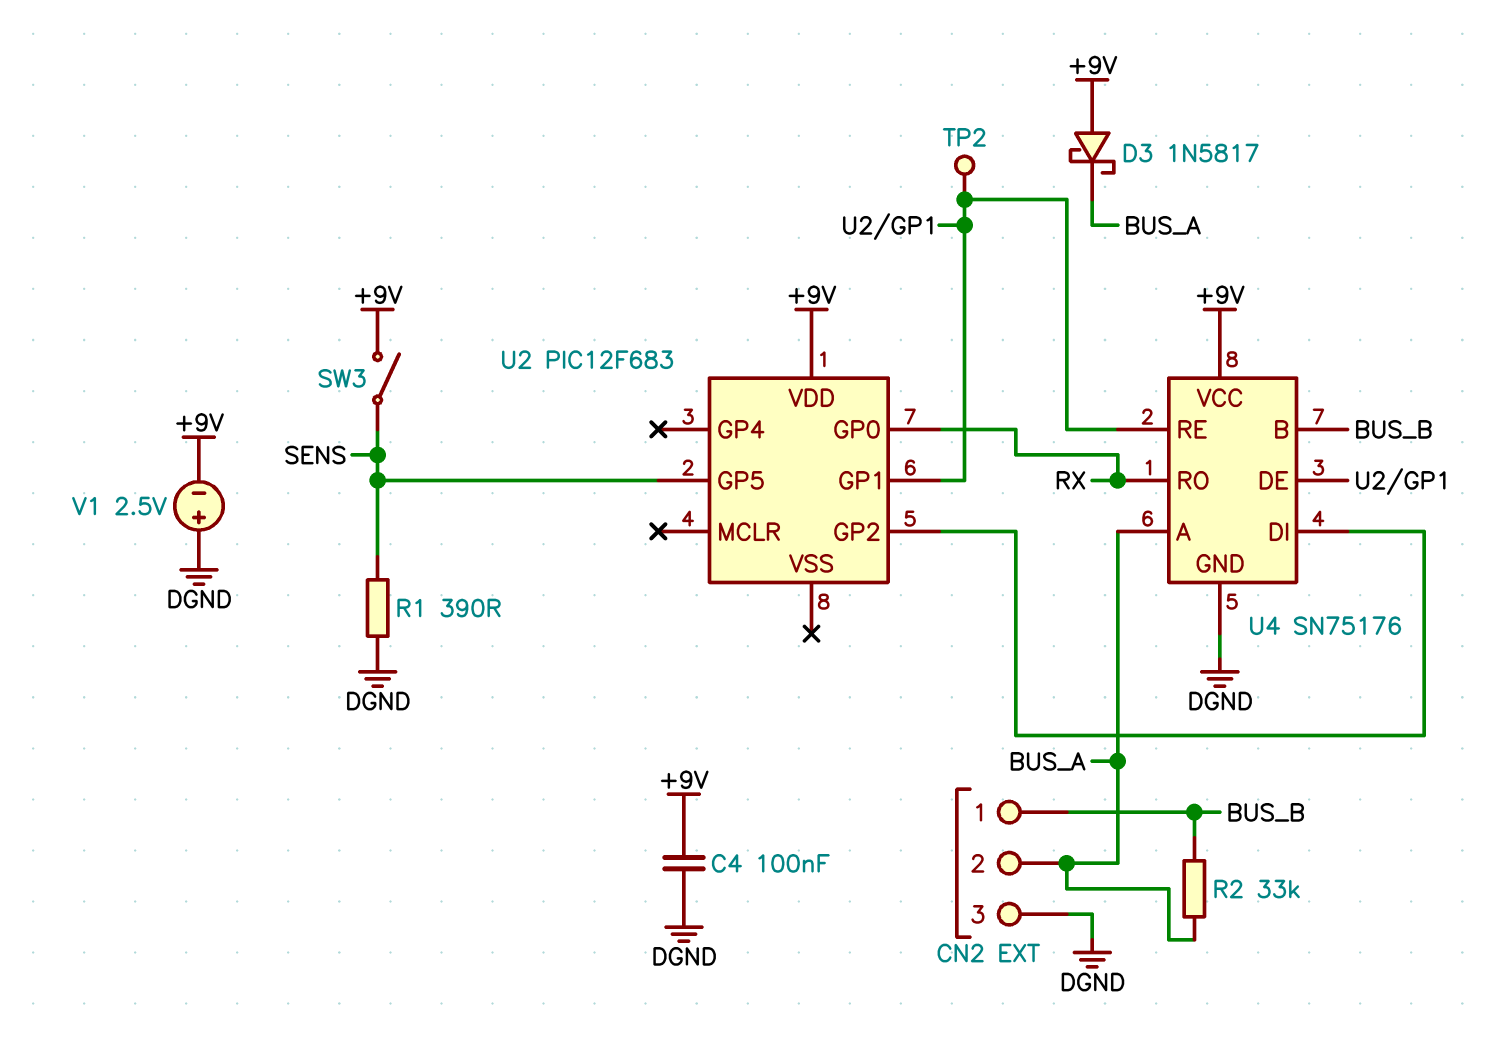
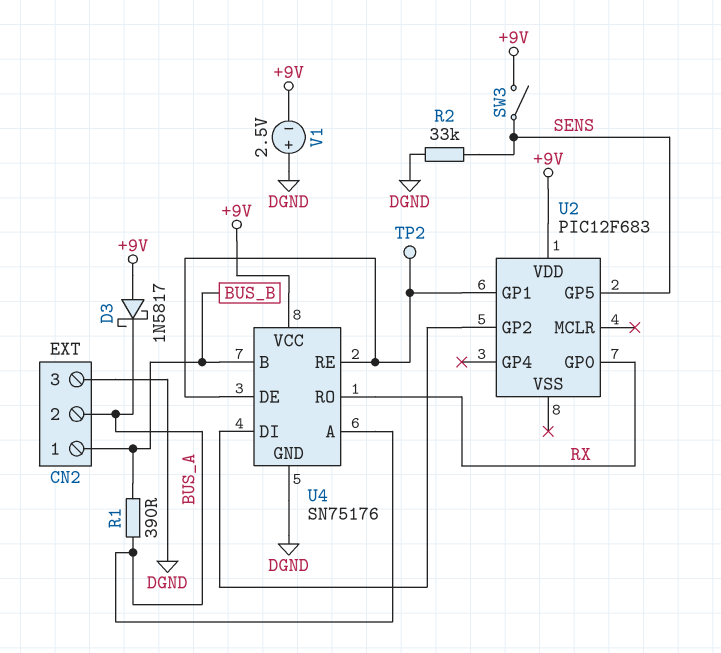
C4: 100nF (+9V, DGND) -> none
R1: 390 (DGND, SENS) -> 390 (BUS_A, BUS_B)
R2: 33k (BUS_A, BUS_B) -> 33k (DGND, SENS)

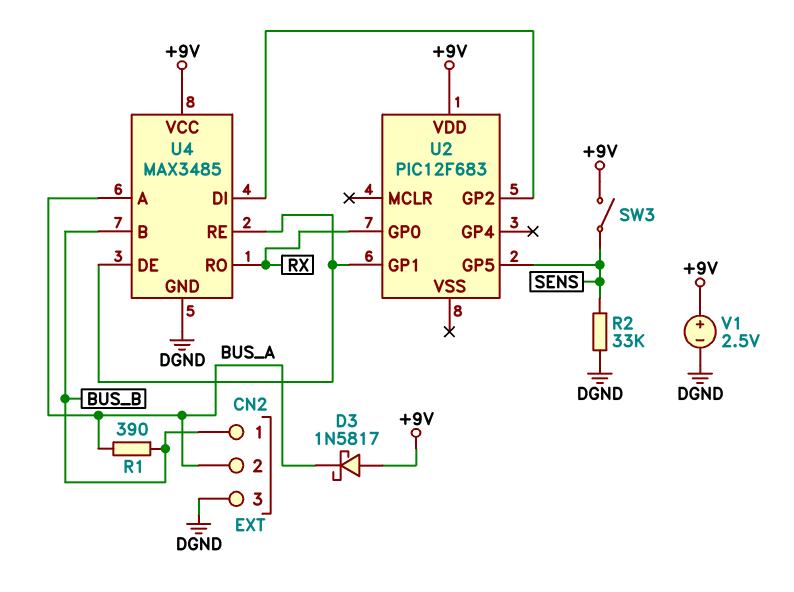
TP2: test point (U2/GP1) -> none
U4: SN75176 -> MAX3485
V1: 2.5V (plus DGND, minus +9V) -> 2.5V (plus +9V, minus DGND)

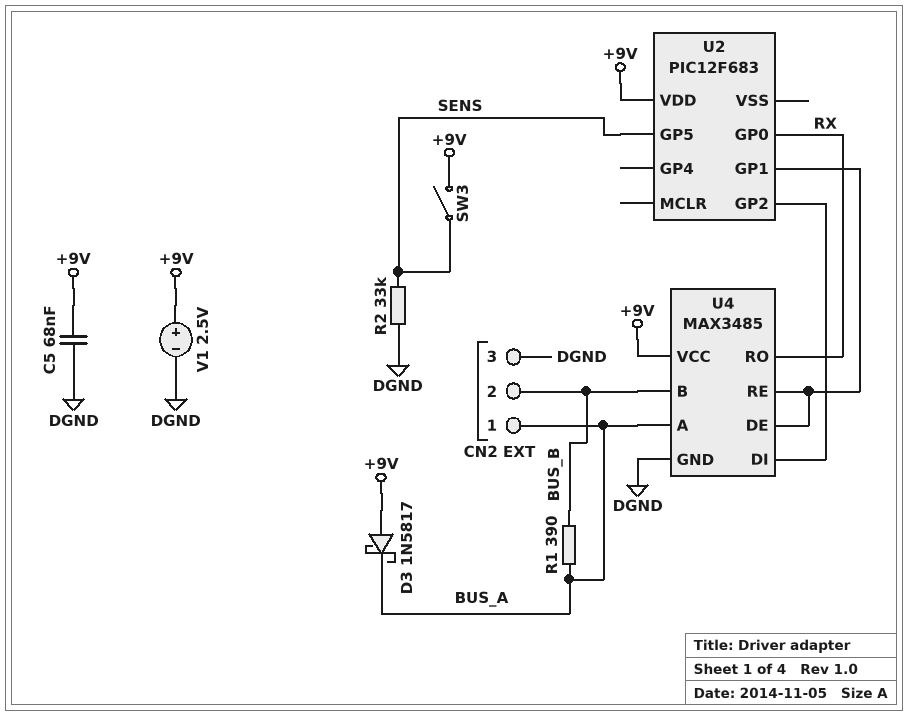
C5: none -> 68nF (+9V, DGND)
CN2 pin 1: BUS_B -> BUS_A
CN2 pin 2: BUS_A -> BUS_B

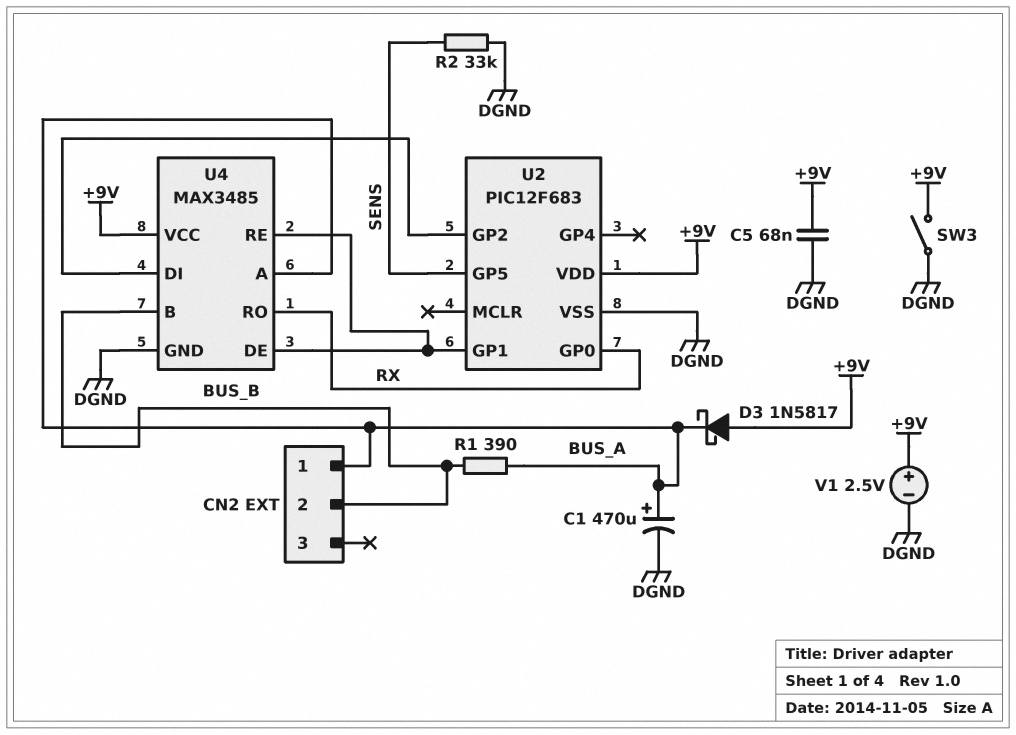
C1: none -> 470uF (plus BUS_A, minus DGND)
CN2 pin 3: DGND -> none
SW3: switch (+9V, SENS) -> switch (+9V, DGND)
U2 pin VSS: none -> DGND

